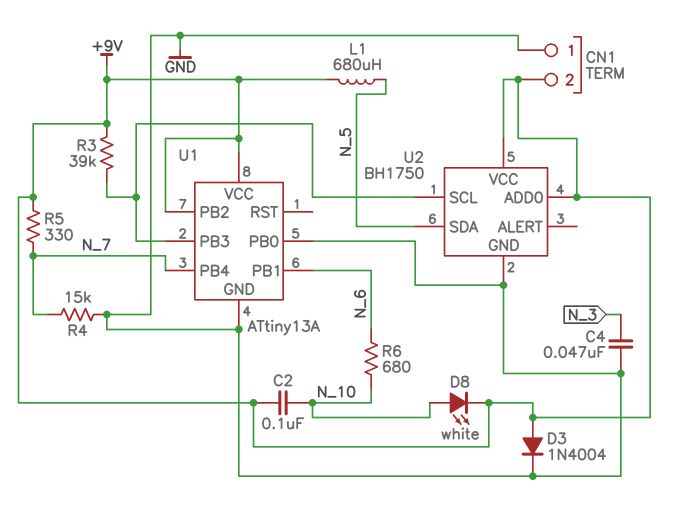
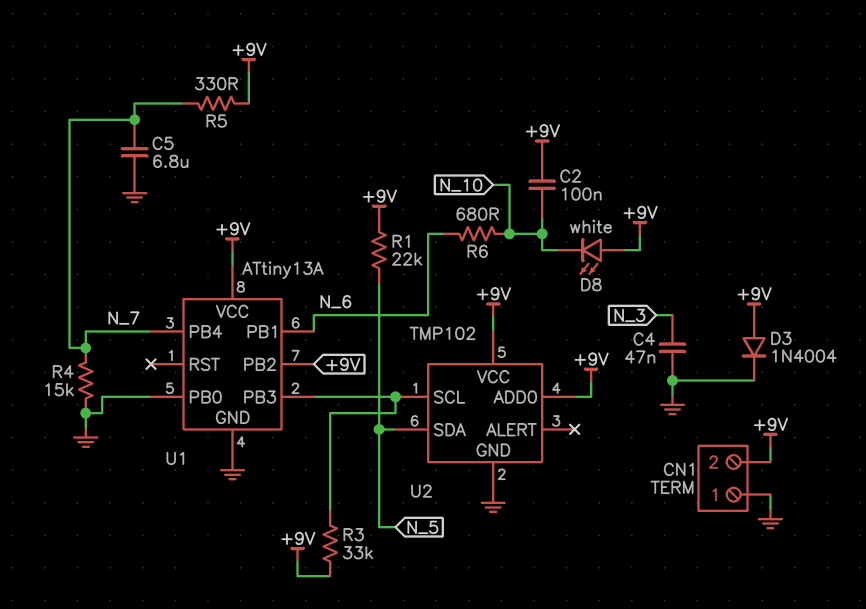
C5: none -> 6.8uF (GND, N_7)
D8: LED white (A N_10, K +9V) -> LED white (A +9V, K N_10)
L1: 680uH (+9V, N_5) -> none
R1: none -> 22k (+9V, N_5)
R3: 39k (+9V, U1/PB3) -> 33k (+9V, U1/PB3)
U2: BH1750 -> TMP102

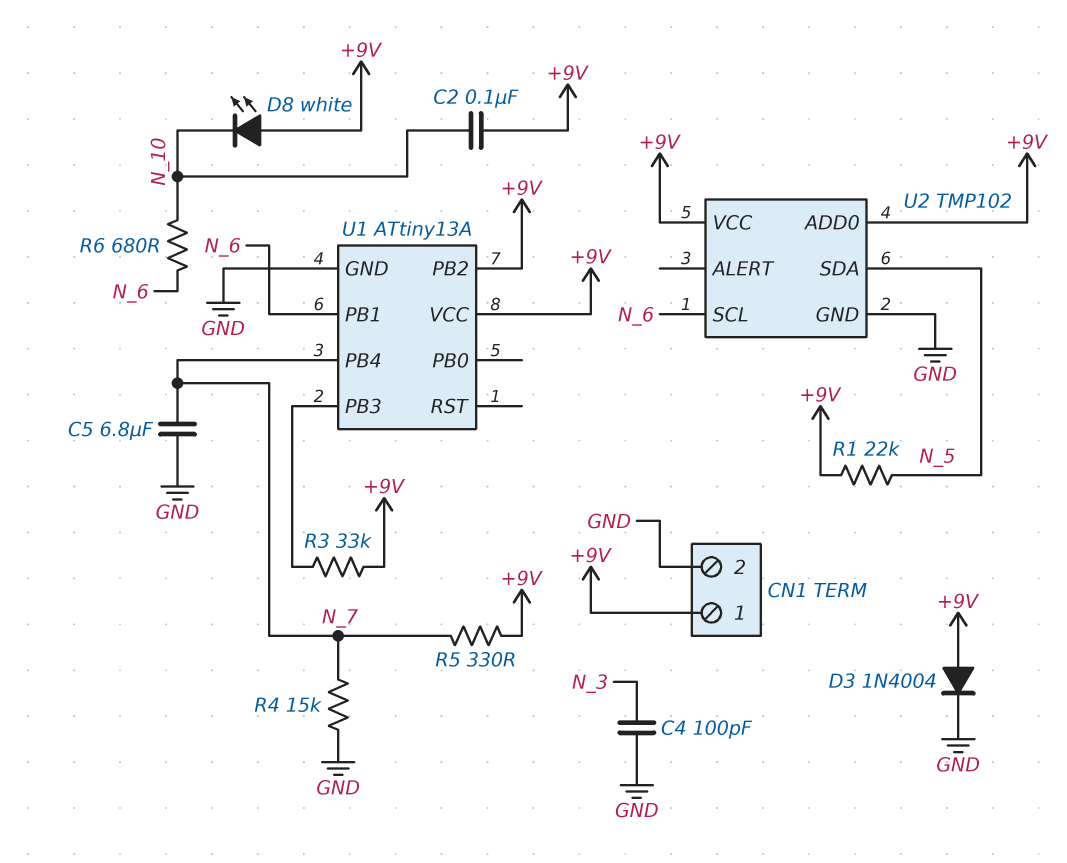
C4: 47nF (GND, N_3) -> 100pF (GND, N_3)
CN1 pin 1: GND -> +9V
CN1 pin 2: +9V -> GND
U1 pin PB0: GND -> none
U2 pin SCL: U1/PB3 -> N_6

